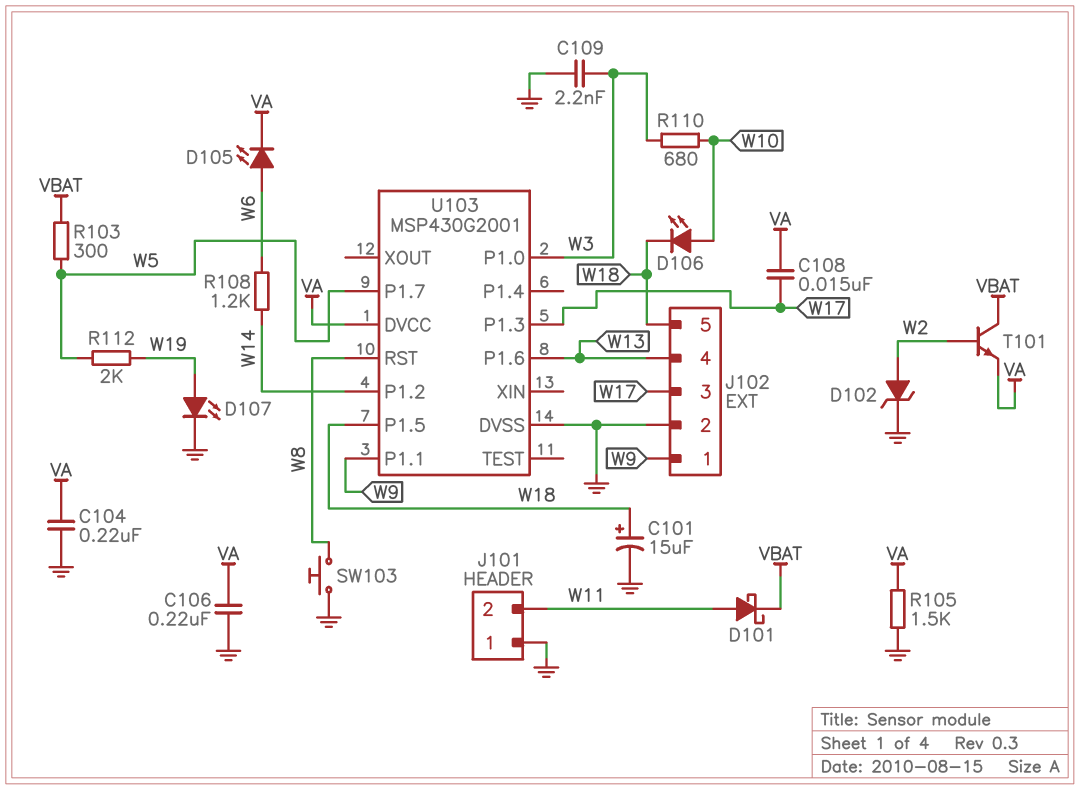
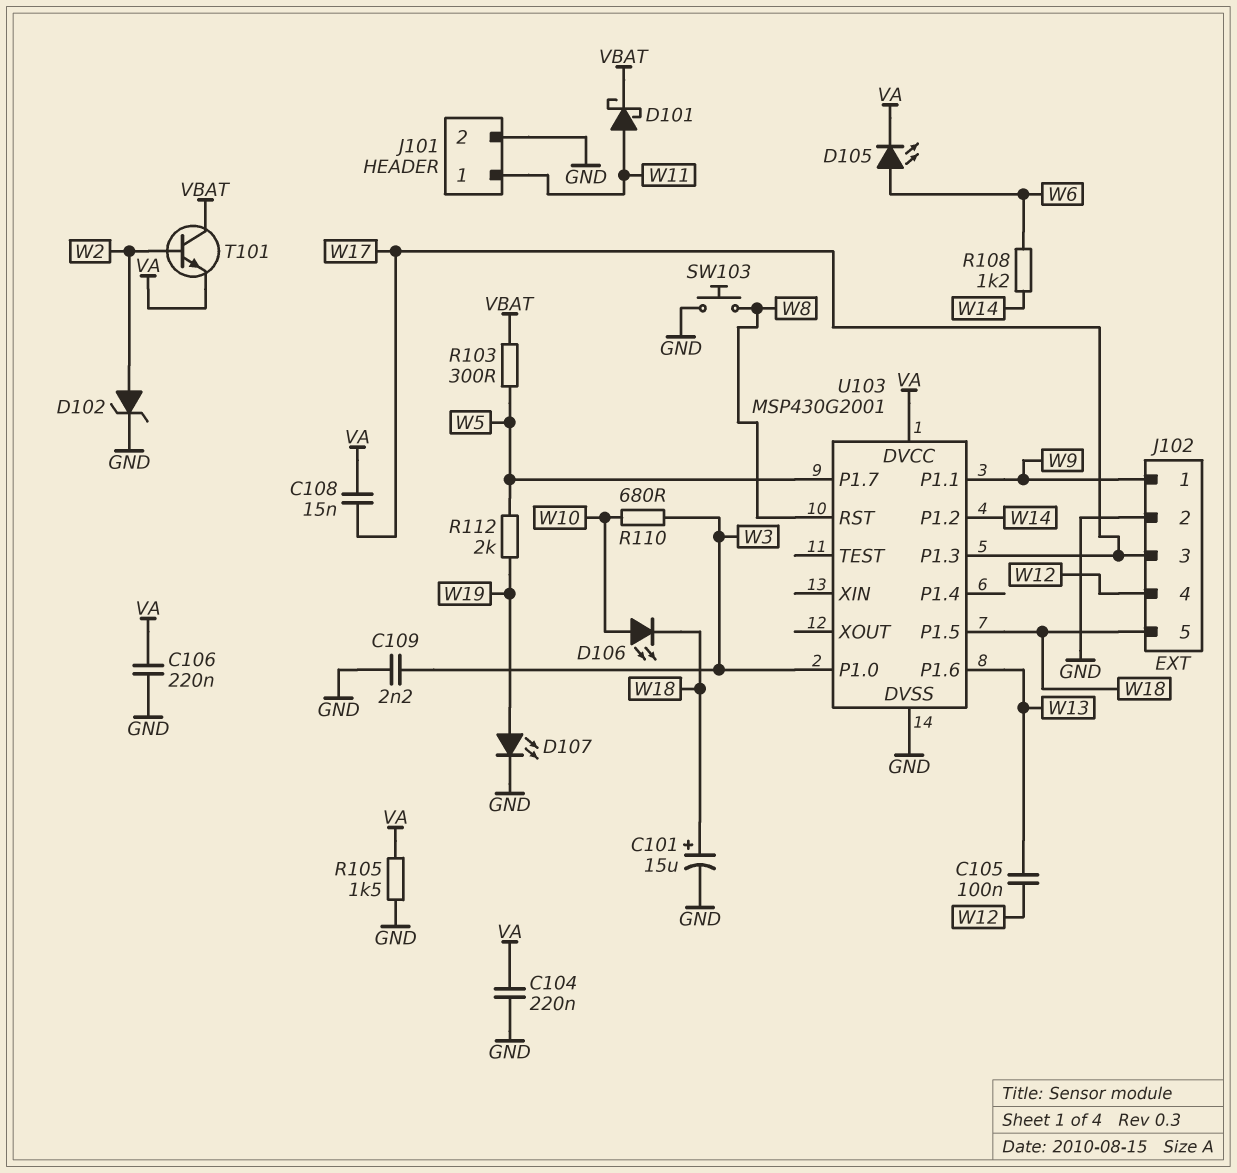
C105: none -> 100nF (W12, W13)
J101 pin 1: GND -> W11
J101 pin 2: W11 -> GND
J102 pin 4: W13 -> W12

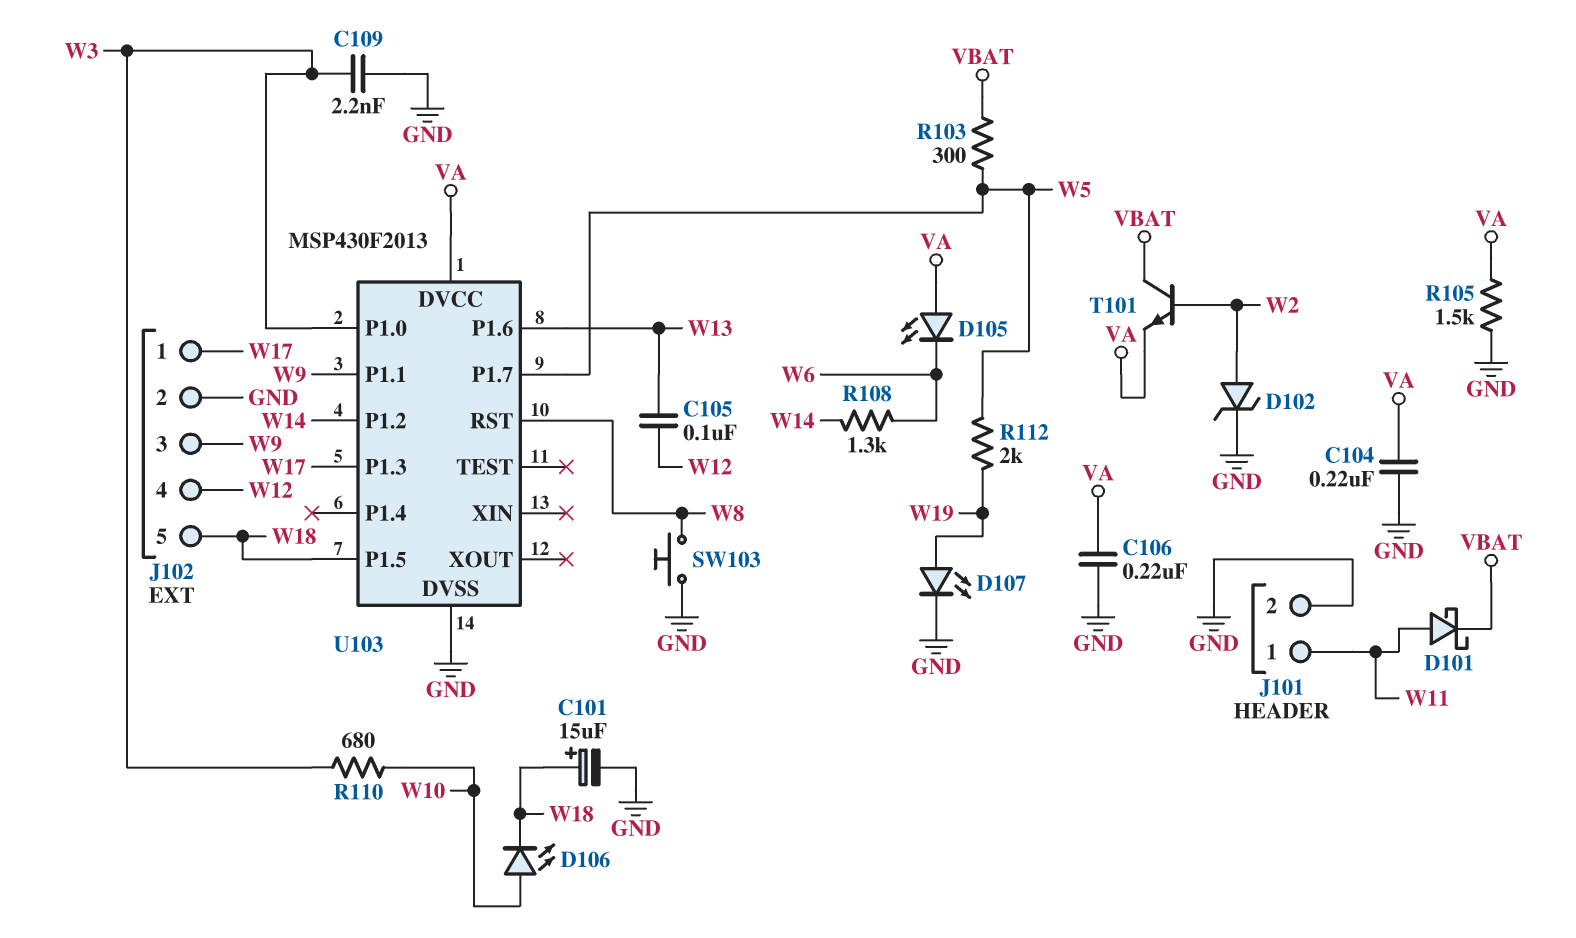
C108: 15nF (VA, W17) -> none
D105: LED (A W6, K VA) -> LED (A VA, K W6)
J102 pin 1: W9 -> W17
J102 pin 3: W17 -> W9
R108: 1.2k (W6, W14) -> 1.3k (W6, W14)
U103: MSP430G2001 -> MSP430F2013

